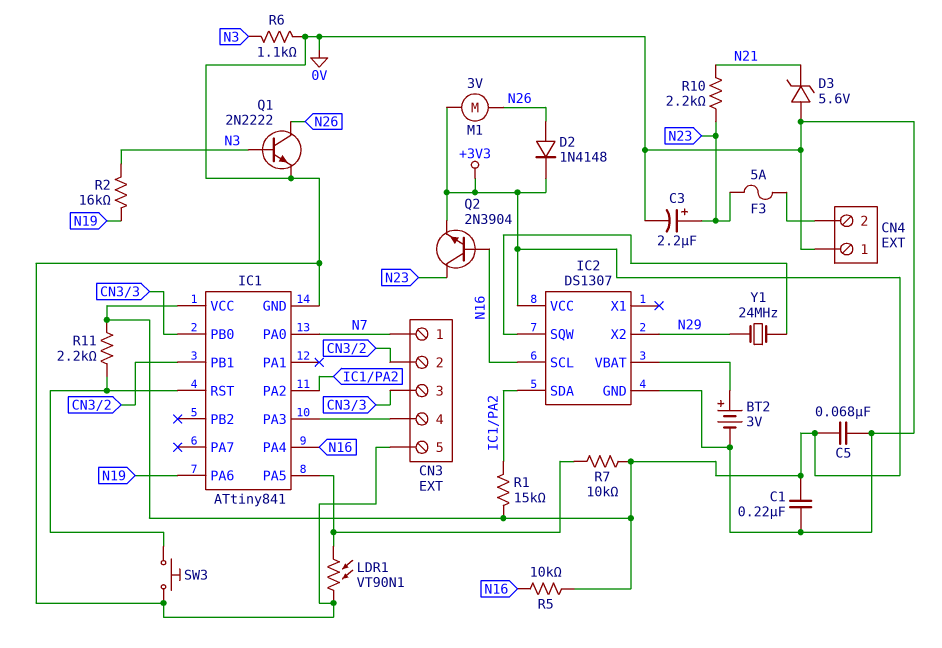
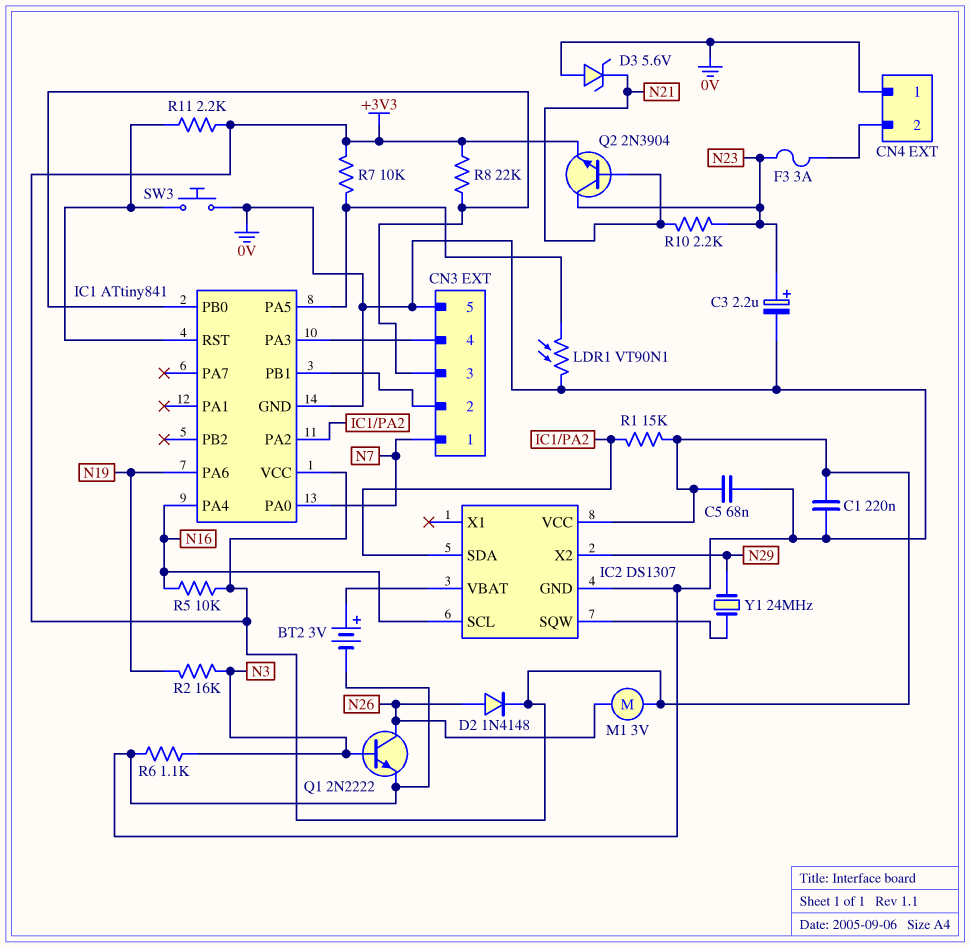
F3: 5A (CN4/2, N23) -> 3A (CN4/2, N23)
Q2: NPN 2N3904 (B N16, C N23, E +3V3) -> NPN 2N3904 (B N21, C N23, E +3V3)
R8: none -> 22k (+3V3, CN3/3)

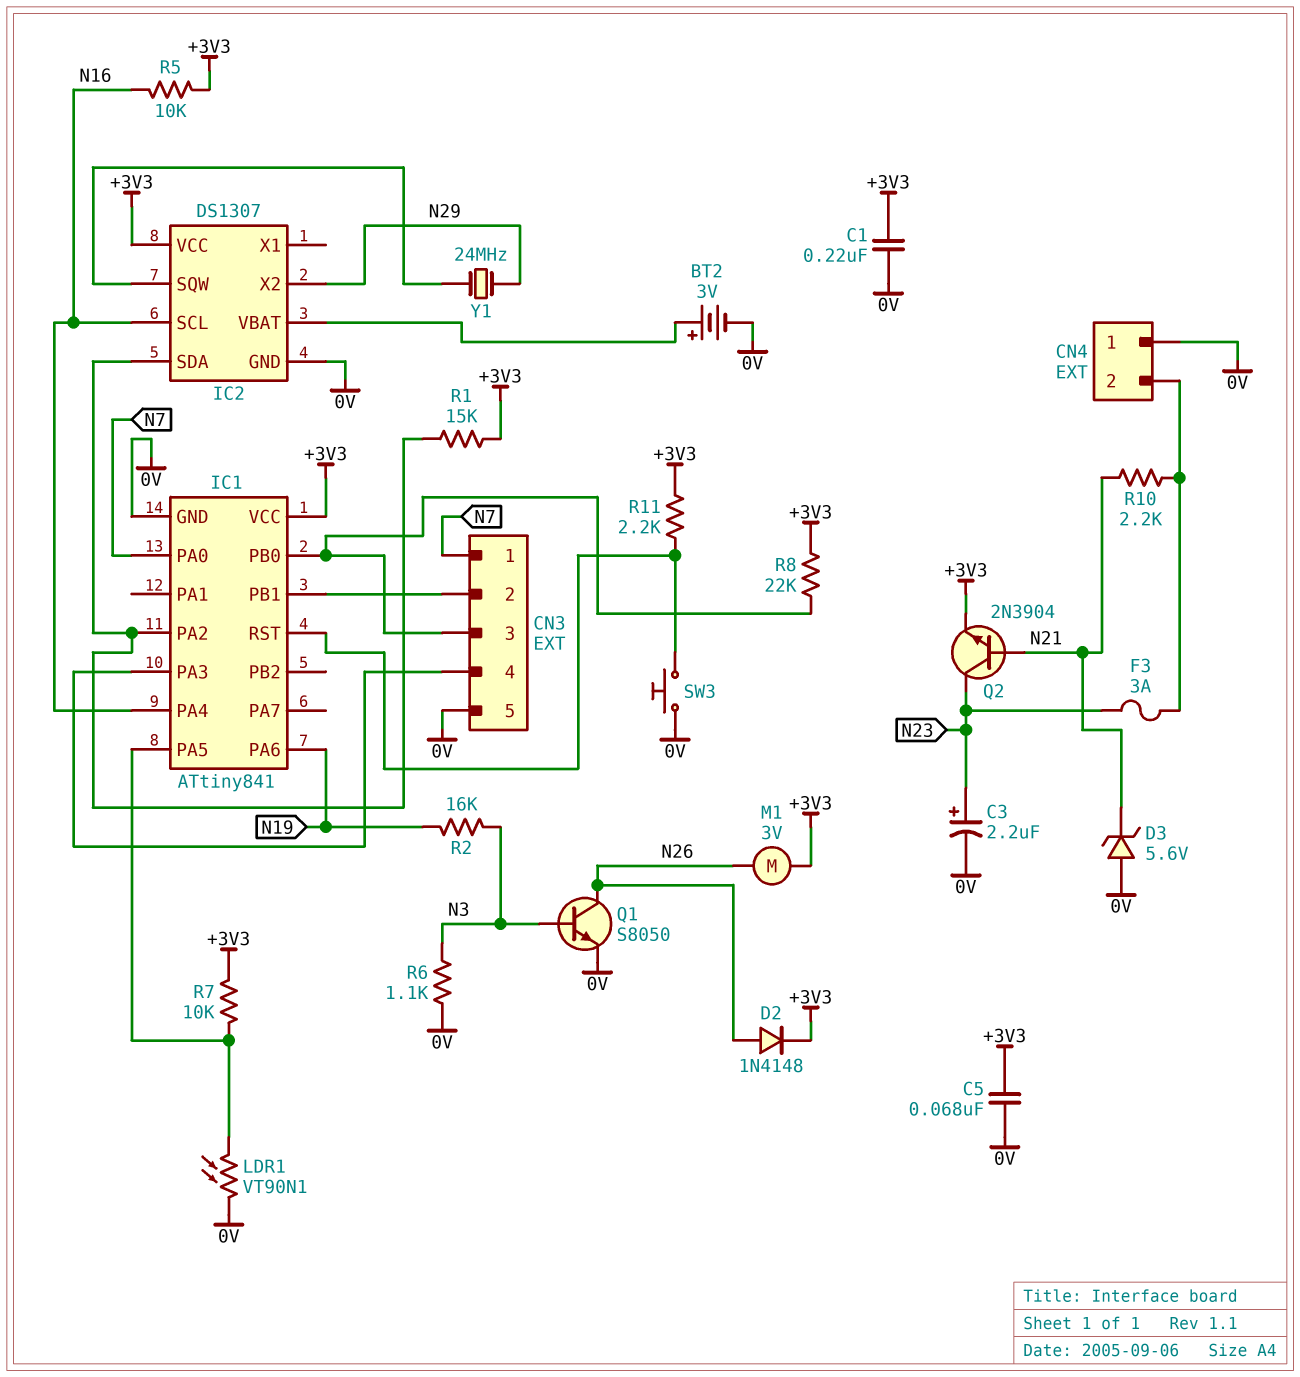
Q1: NPN 2N2222 (B N3, C N26, E 0V) -> NPN S8050 (B N3, C N26, E 0V)
R10: 2.2k (N21, N23) -> 2.2k (CN4/2, N21)

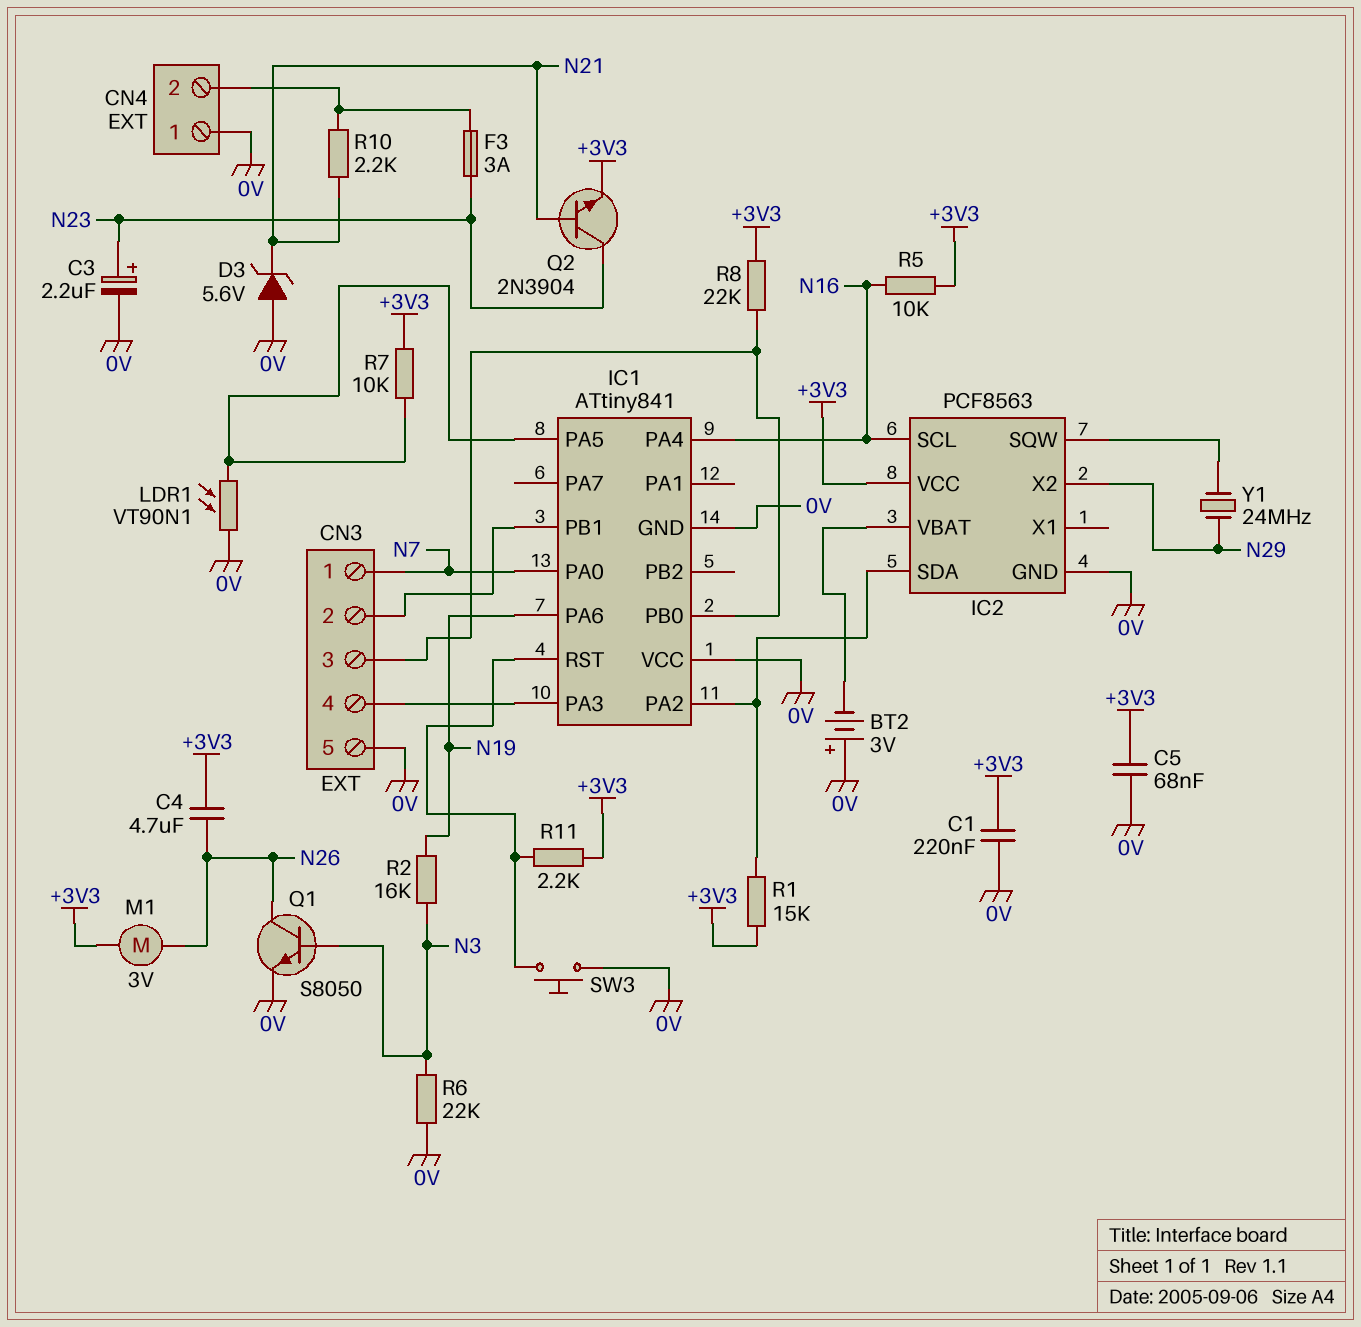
BT2: 3V (plus IC2/VBAT, minus 0V) -> 3V (plus 0V, minus IC2/VBAT)
C4: none -> 4.7uF (+3V3, N26)
D2: diode 1N4148 (A N26, K +3V3) -> none
IC1 pin VCC: +3V3 -> 0V
IC2: DS1307 -> PCF8563
R6: 1.1k (0V, N3) -> 22k (0V, N3)

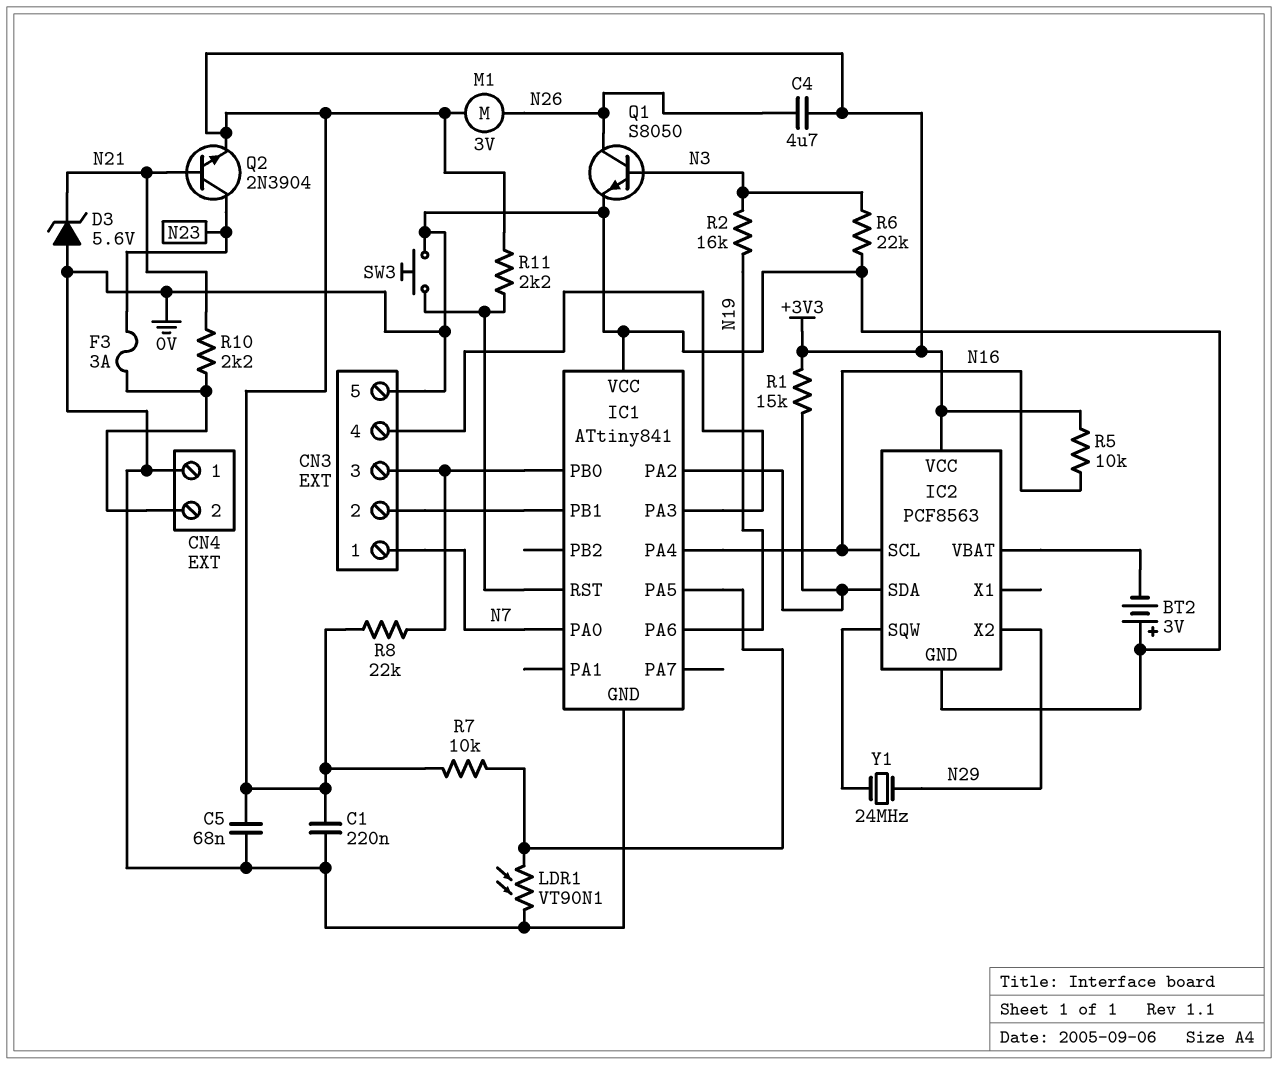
C3: 2.2uF (plus N23, minus 0V) -> none

